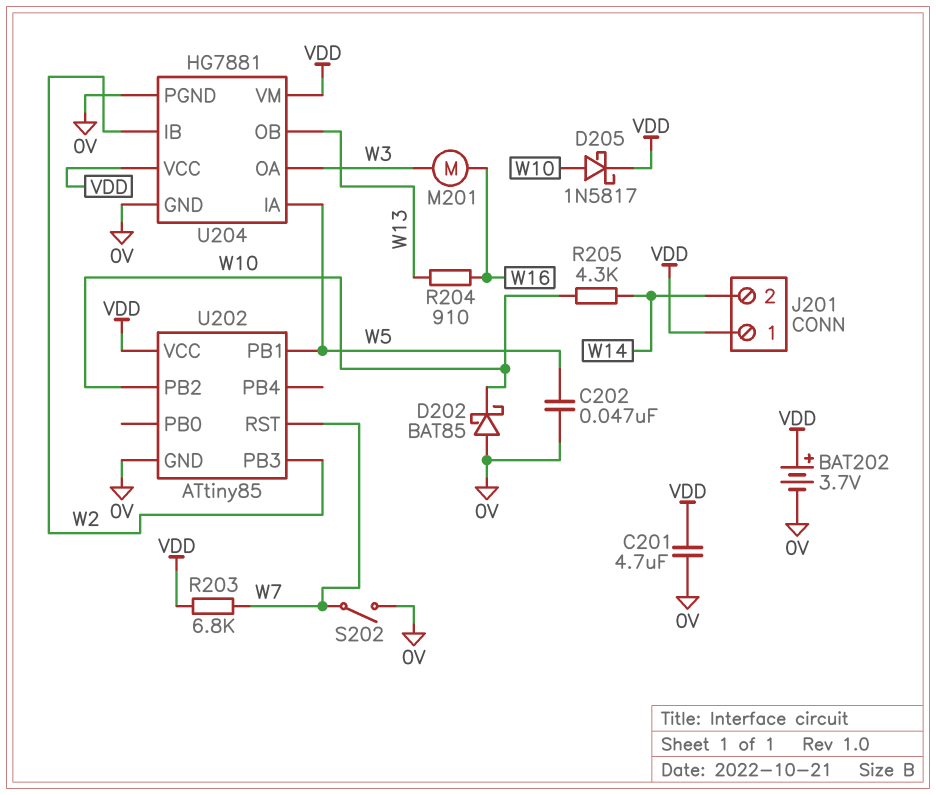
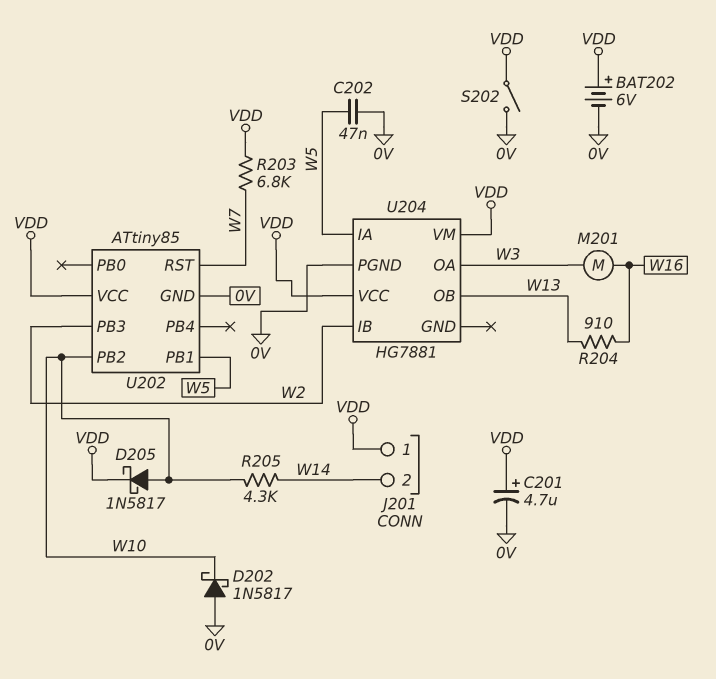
BAT202: 3.7V (plus VDD, minus 0V) -> 6V (plus VDD, minus 0V)
C201: 4.7uF (0V, VDD) -> 4.7uF (plus VDD, minus 0V)
D202: schottky BAT85 (A 0V, K W10) -> schottky 1N5817 (A 0V, K W10)
S202: switch (0V, W7) -> switch (0V, VDD)
U204 pin GND: 0V -> none

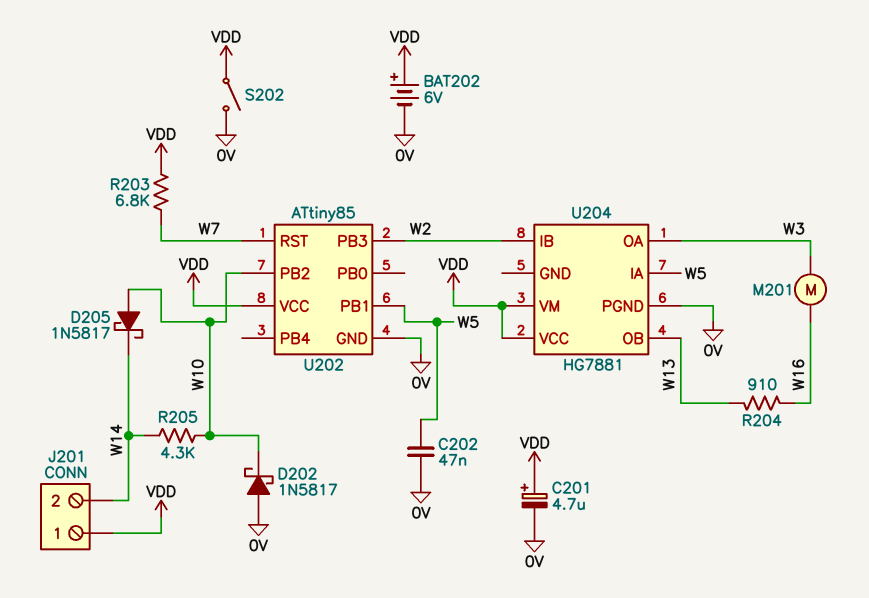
D205: schottky 1N5817 (A W10, K VDD) -> schottky 1N5817 (A W10, K W14)

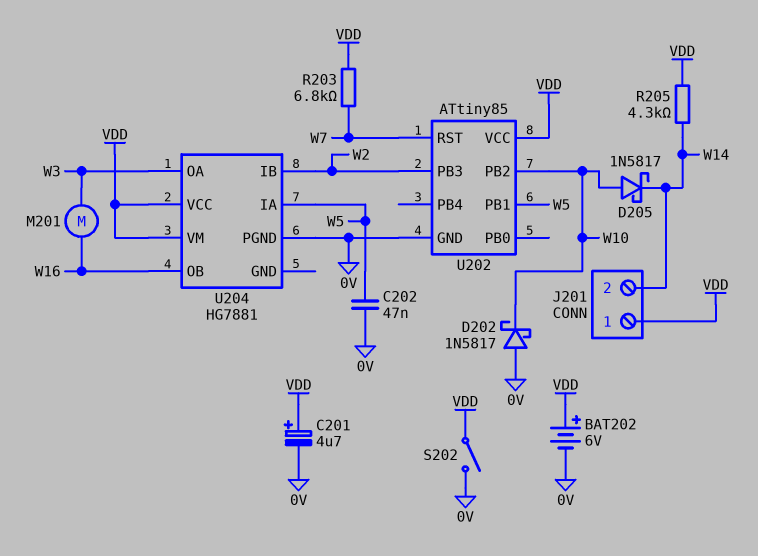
R204: 910 (W13, W16) -> none
R205: 4.3k (W10, W14) -> 4.3k (VDD, W14)
U204 pin OB: W13 -> W16

